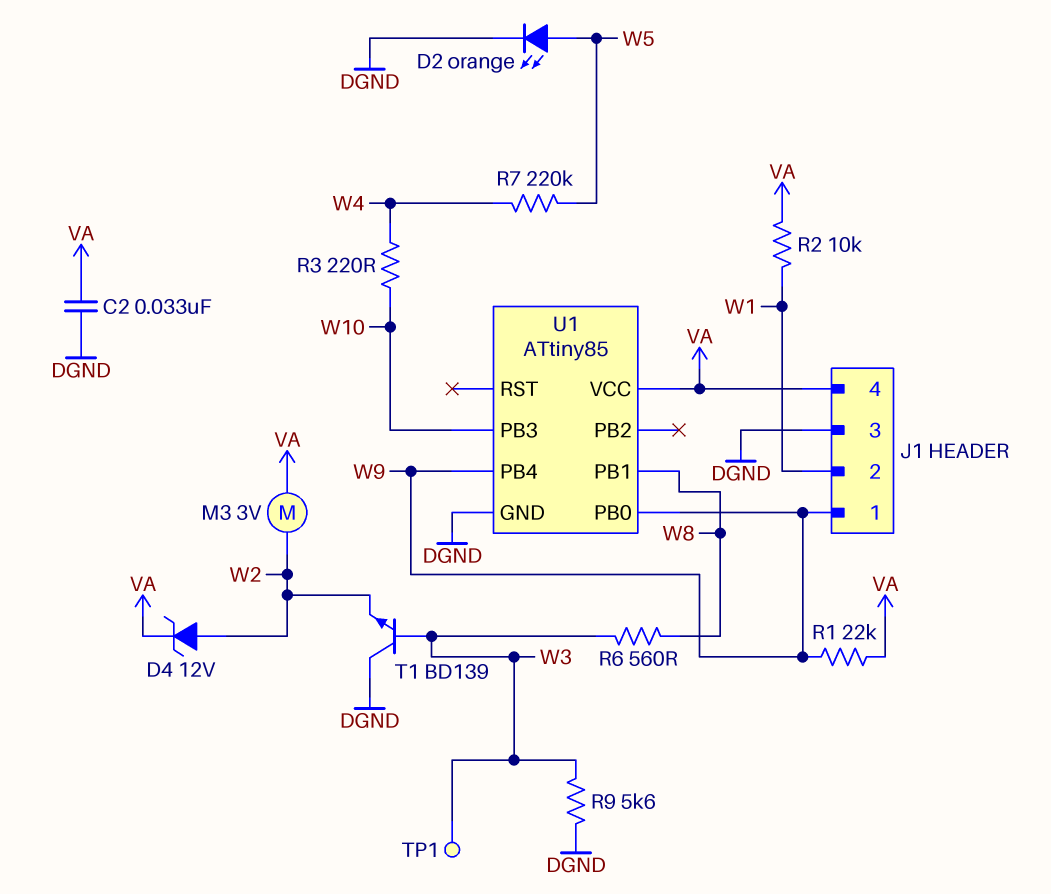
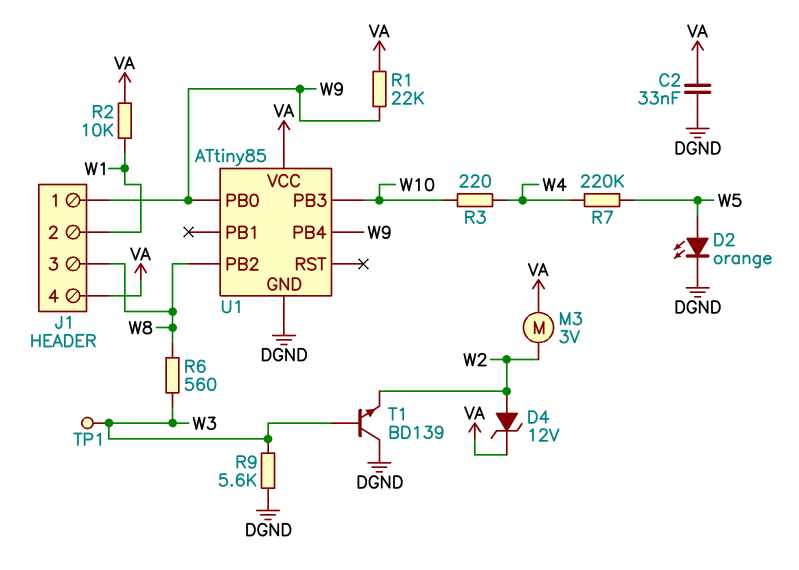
J1 pin 3: DGND -> W8
U1 pin PB1: W8 -> none
U1 pin PB2: none -> W8

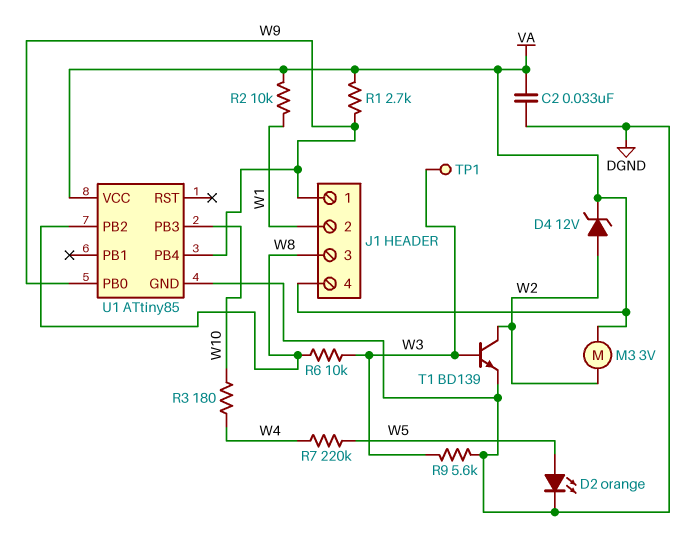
R1: 22k (VA, W9) -> 2.7k (VA, W9)
R3: 220 (W4, W10) -> 180 (W4, W10)
R6: 560 (W3, W8) -> 10k (W3, W8)
T1: NPN BD139 (B W3, C DGND, E W2) -> NPN BD139 (B W3, C W2, E DGND)

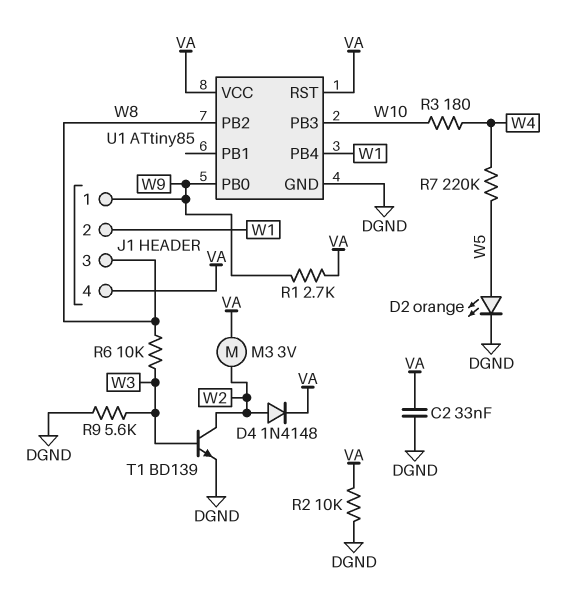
D4: zener 12V (A W2, K VA) -> diode 1N4148 (A W2, K VA)
R2: 10k (VA, W1) -> 10k (DGND, VA)
TP1: test point (W3) -> none
U1 pin PB4: W9 -> W1
U1 pin RST: none -> VA

